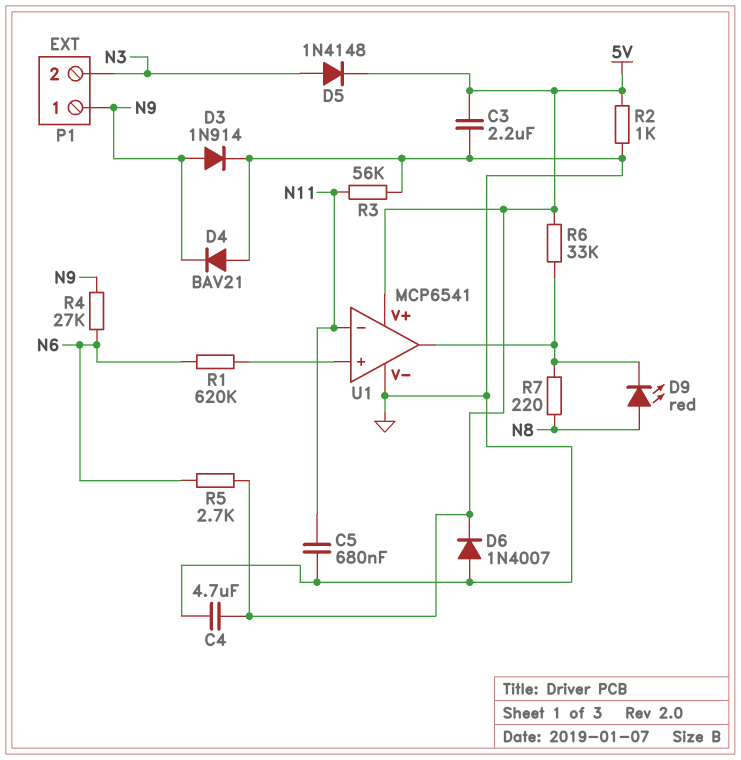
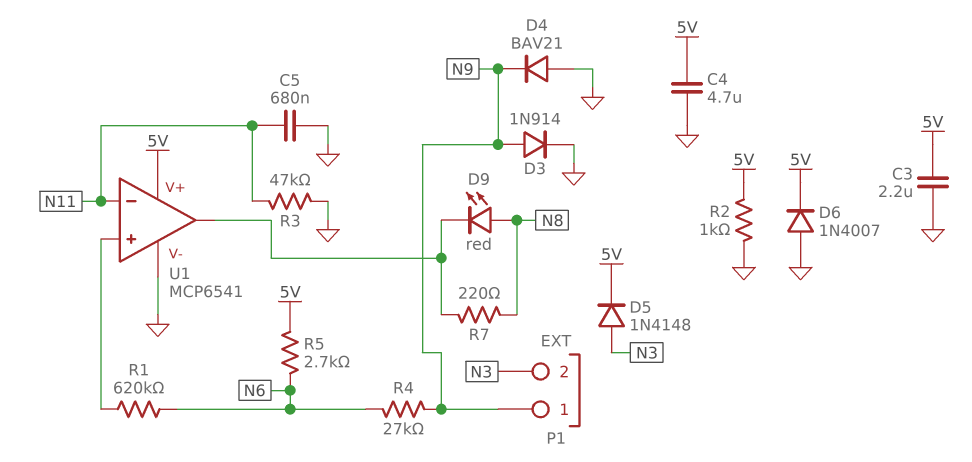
R3: 56k (GND, N11) -> 47k (GND, N11)
R6: 33k (5V, U1/out) -> none

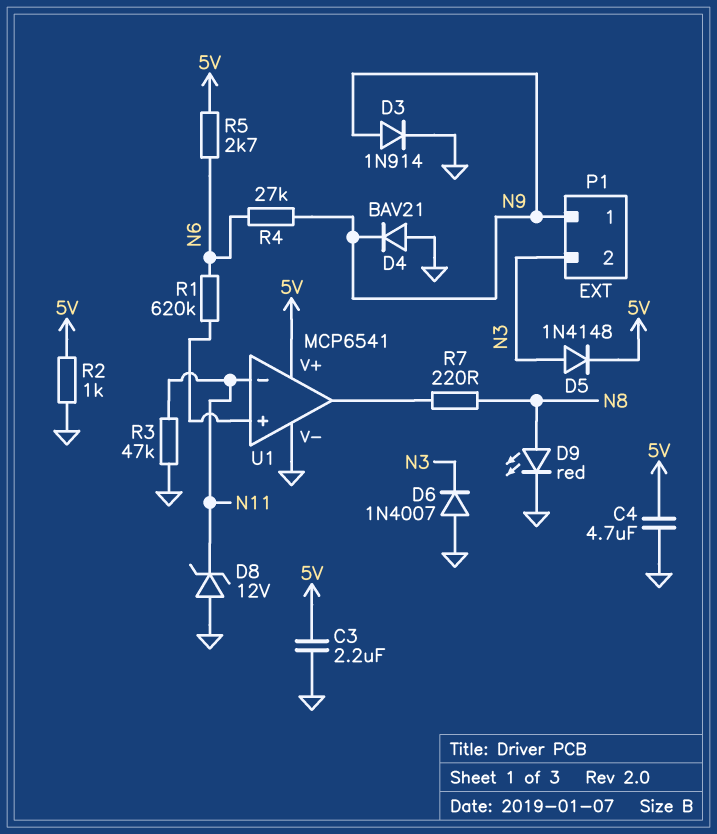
C5: 680nF (GND, N11) -> none
D6: diode 1N4007 (A GND, K 5V) -> diode 1N4007 (A GND, K N3)
D8: none -> zener 12V (A GND, K N11)
D9: LED red (A N8, K U1/out) -> LED red (A N8, K GND)

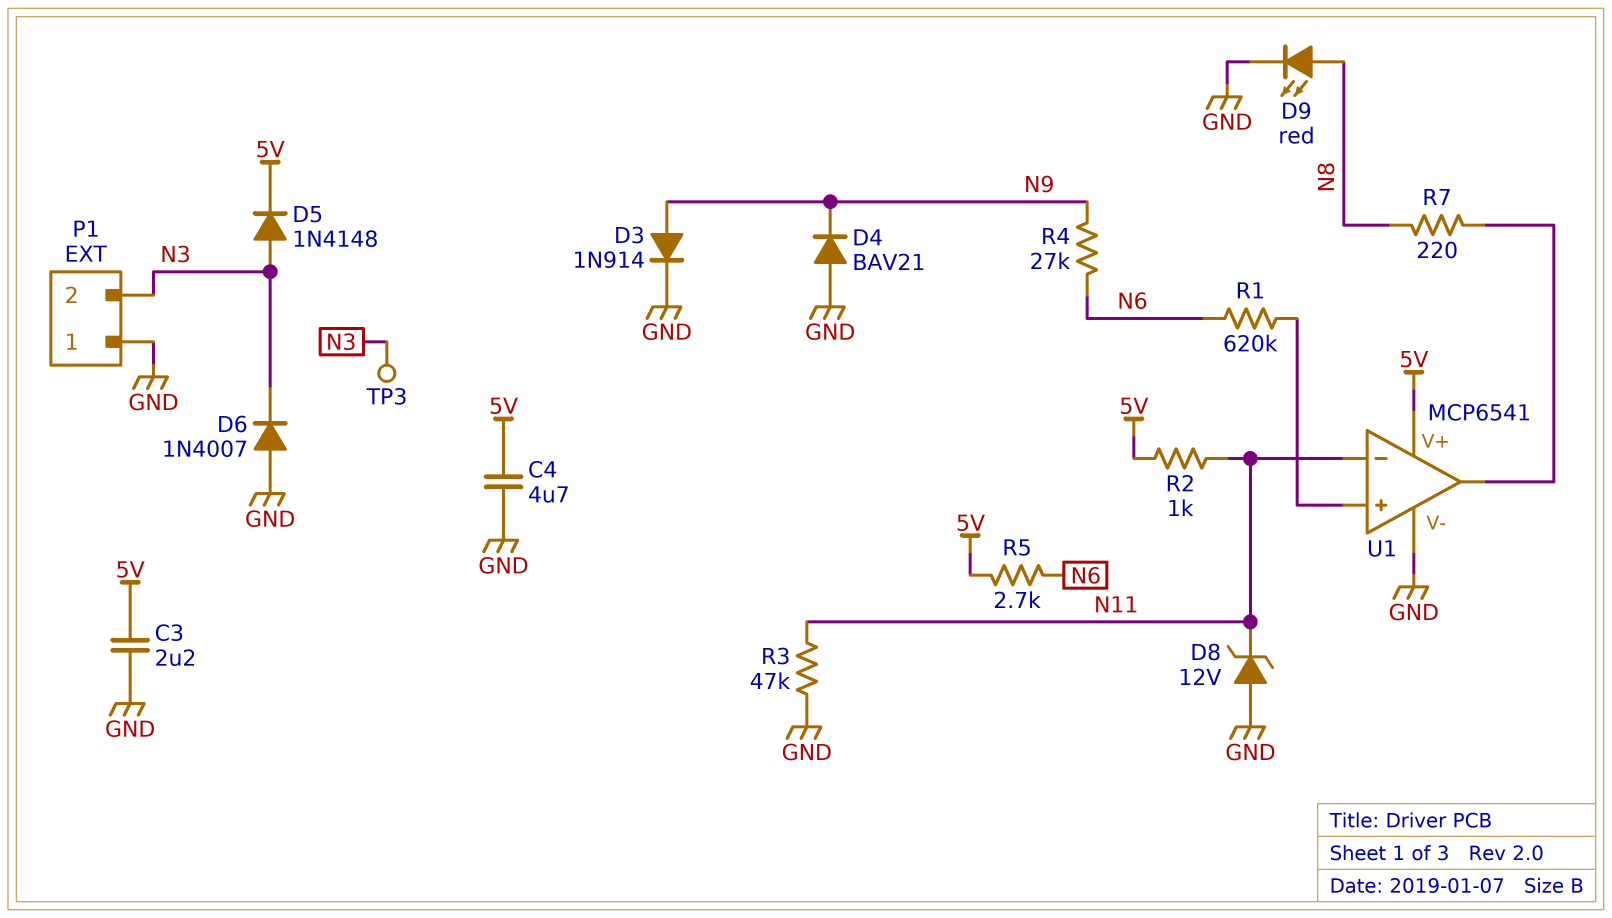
P1 pin 1: N9 -> GND
R2: 1k (5V, GND) -> 1k (5V, N11)
TP3: none -> test point (N3)

